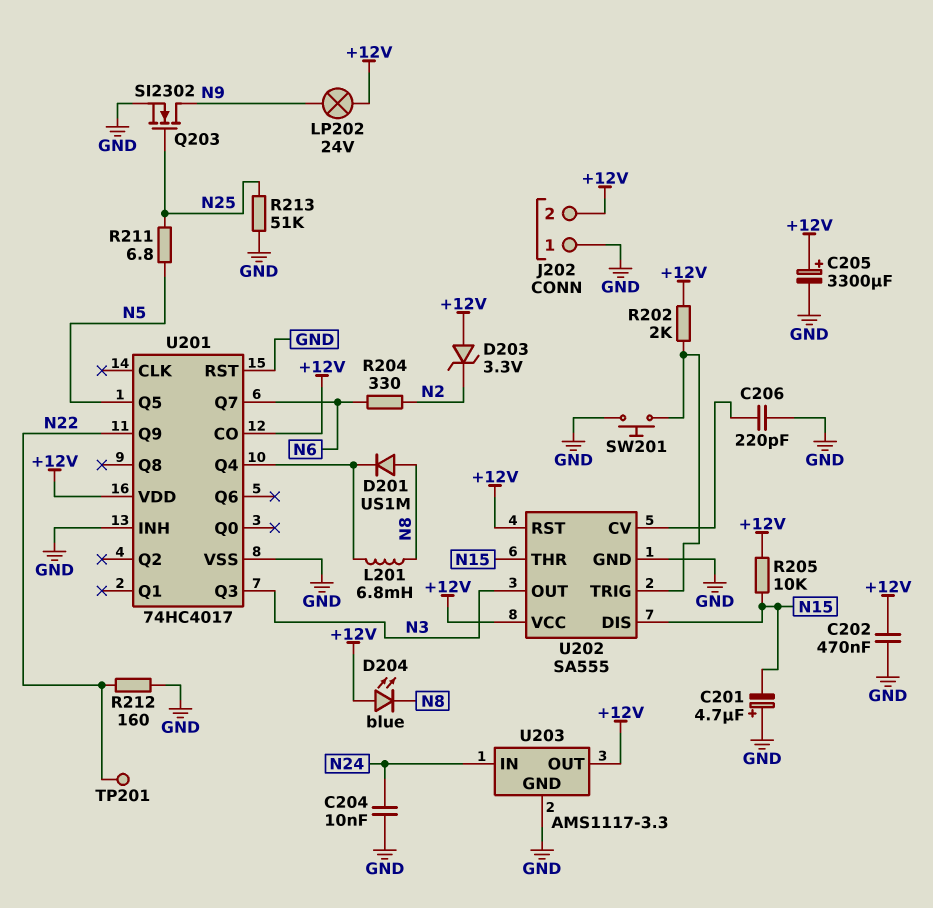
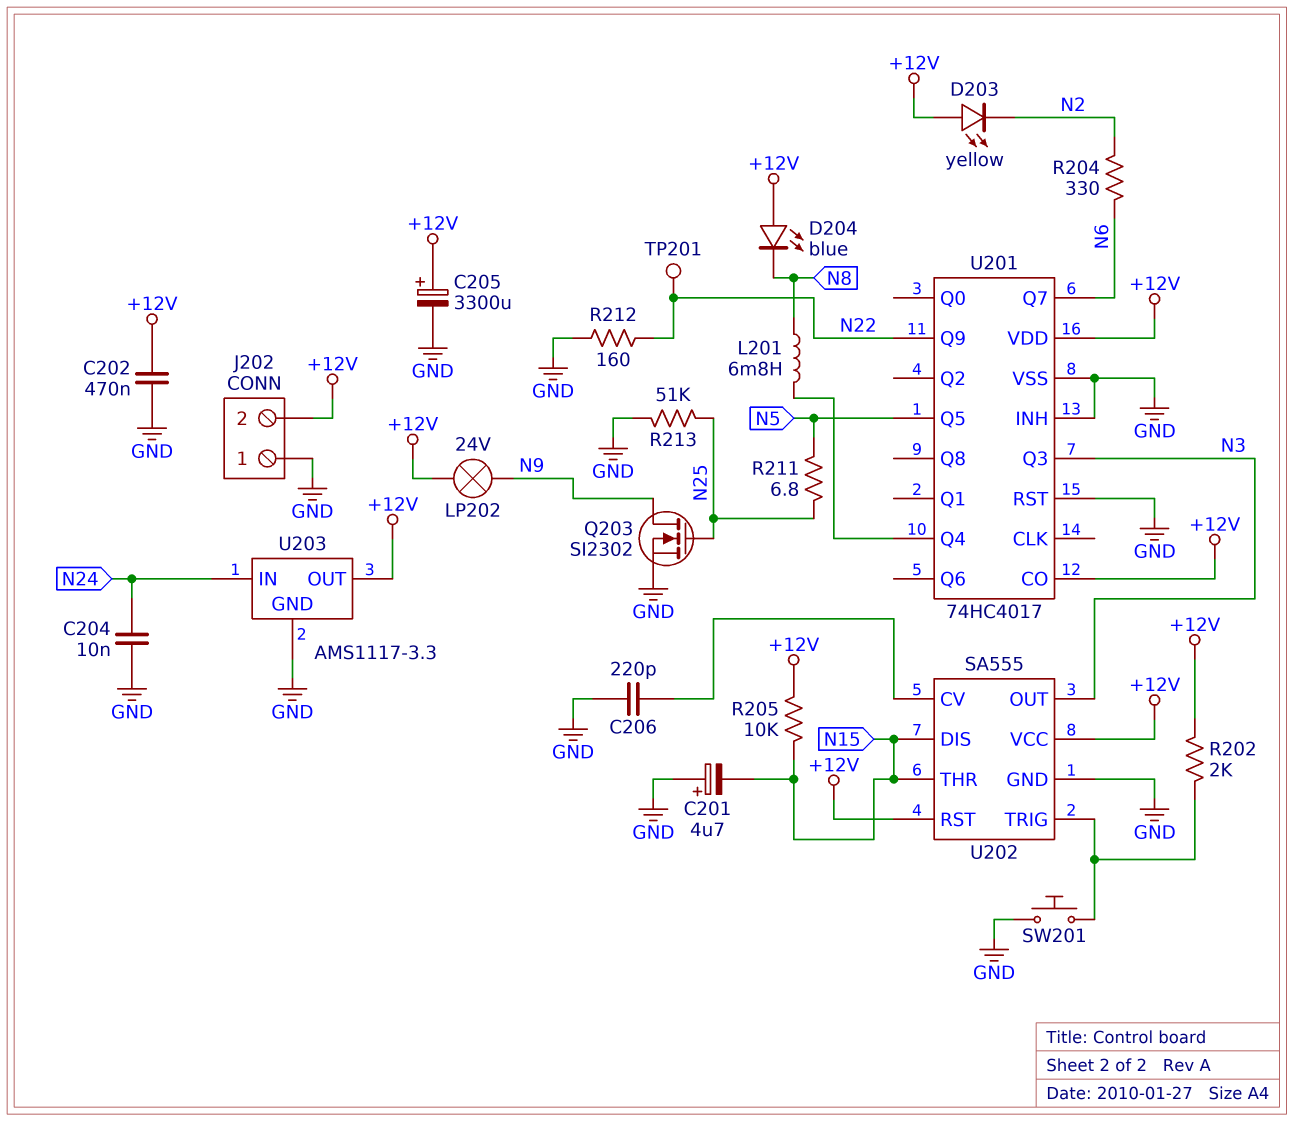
D201: diode US1M (A N8, K U201/Q4) -> none
D203: zener 3.3V (A +12V, K N2) -> LED yellow (A +12V, K N2)

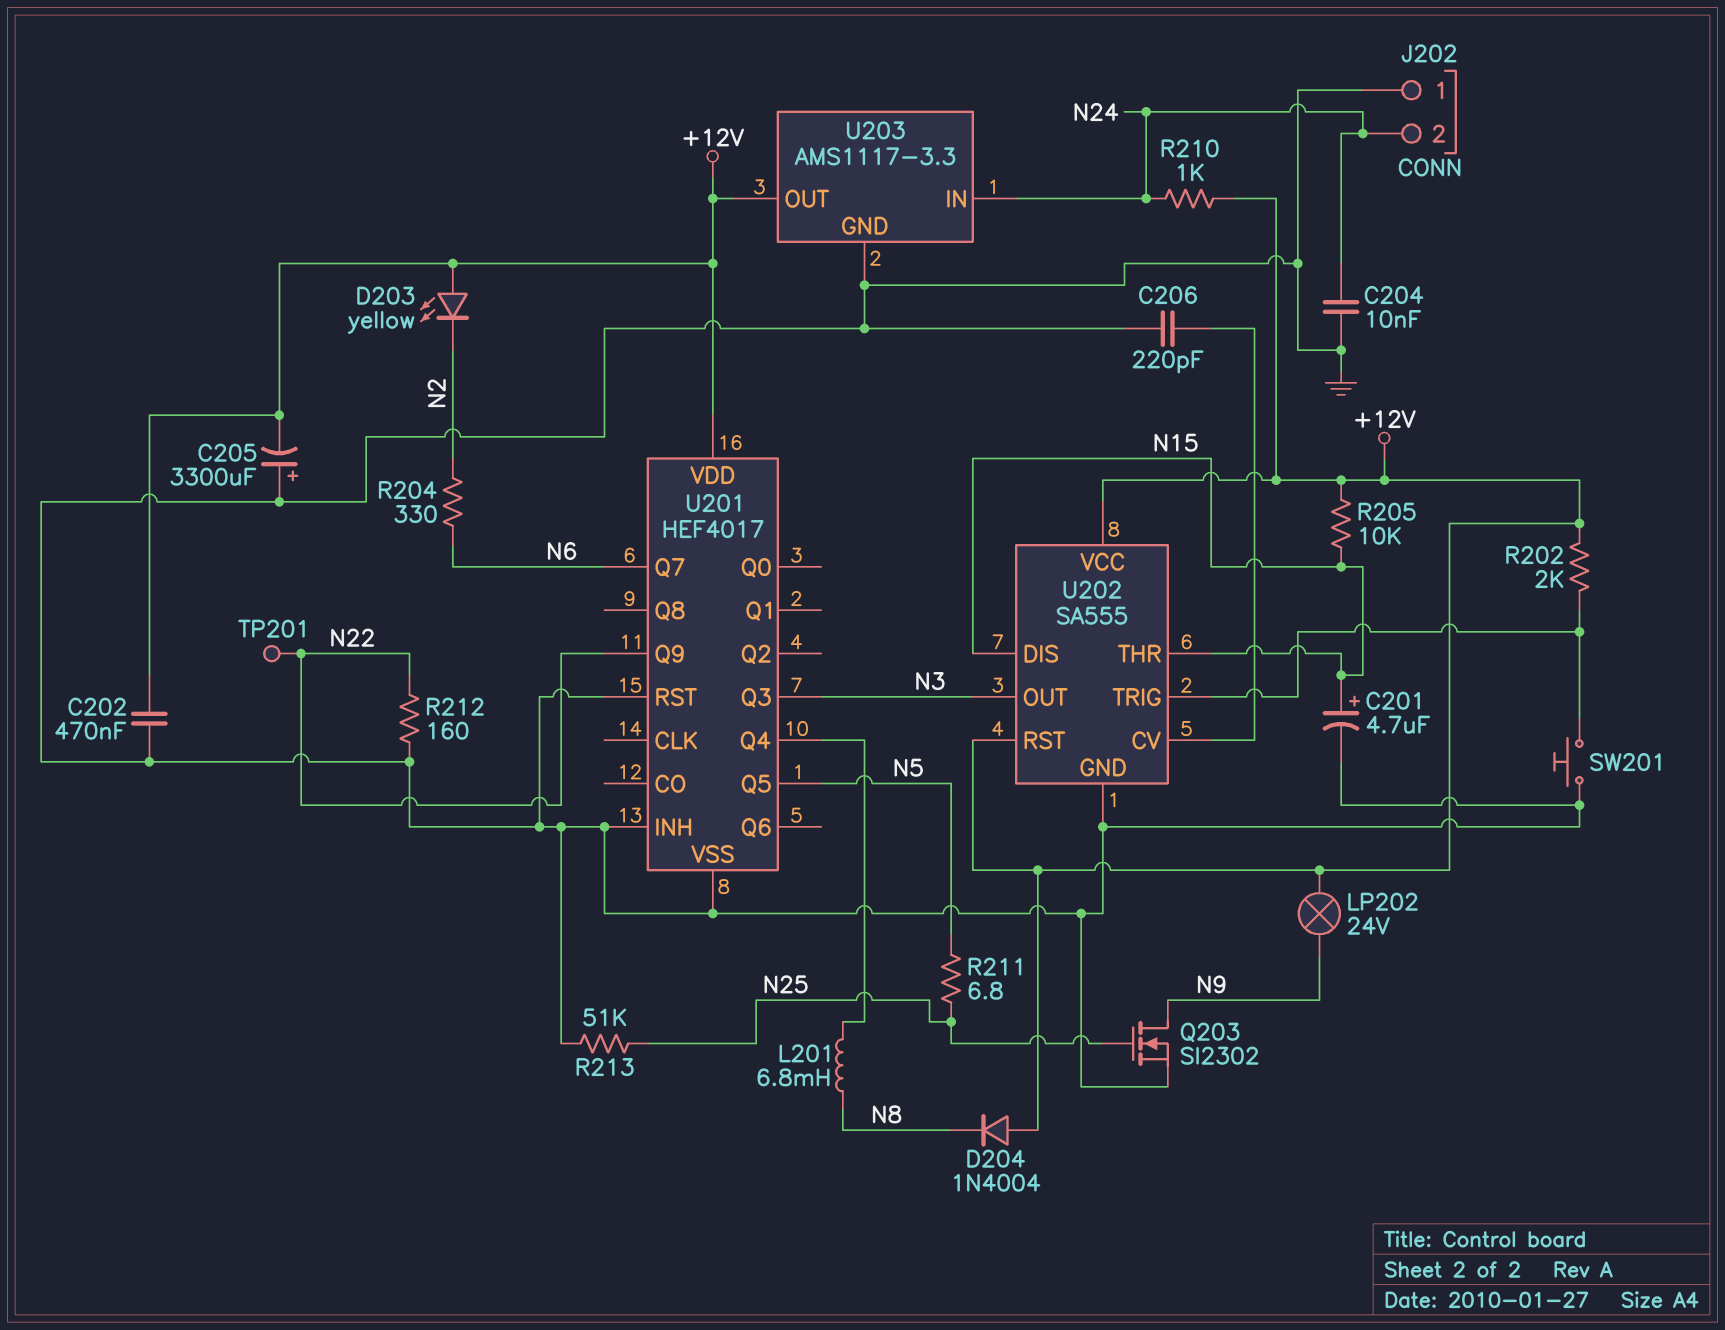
C201: 4.7uF (plus GND, minus N15) -> 4.7uF (plus N15, minus GND)
C205: 3300uF (plus +12V, minus GND) -> 3300uF (plus GND, minus +12V)
D204: LED blue (A +12V, K N8) -> diode 1N4004 (A +12V, K N8)
J202 pin 2: +12V -> N24
R210: none -> 1k (+12V, N24)
U201: 74HC4017 -> HEF4017
U201 pin CO: +12V -> none

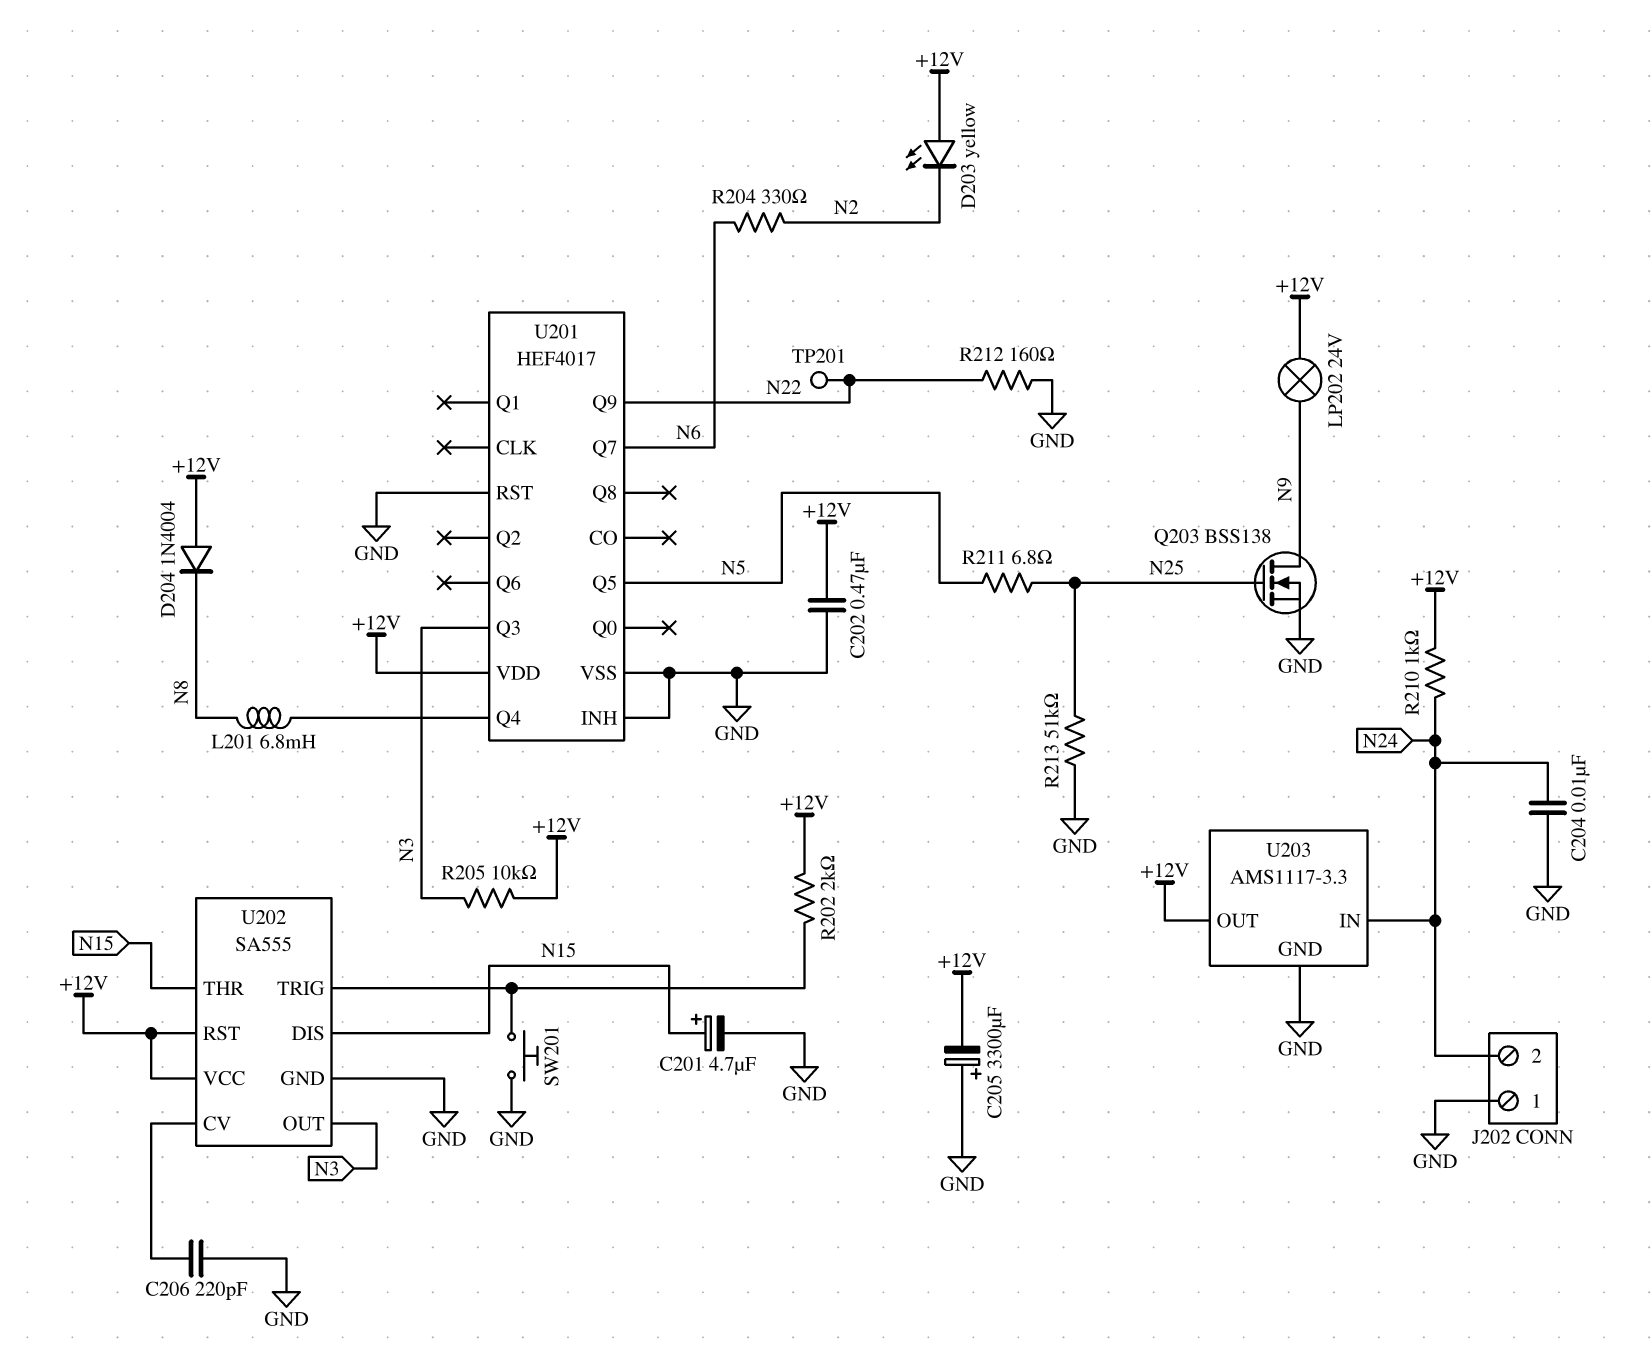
Q203: NMOS SI2302 (G N25, D N9, S GND) -> NMOS BSS138 (G N25, D N9, S GND)
R205: 10k (+12V, N15) -> 10k (+12V, N3)

